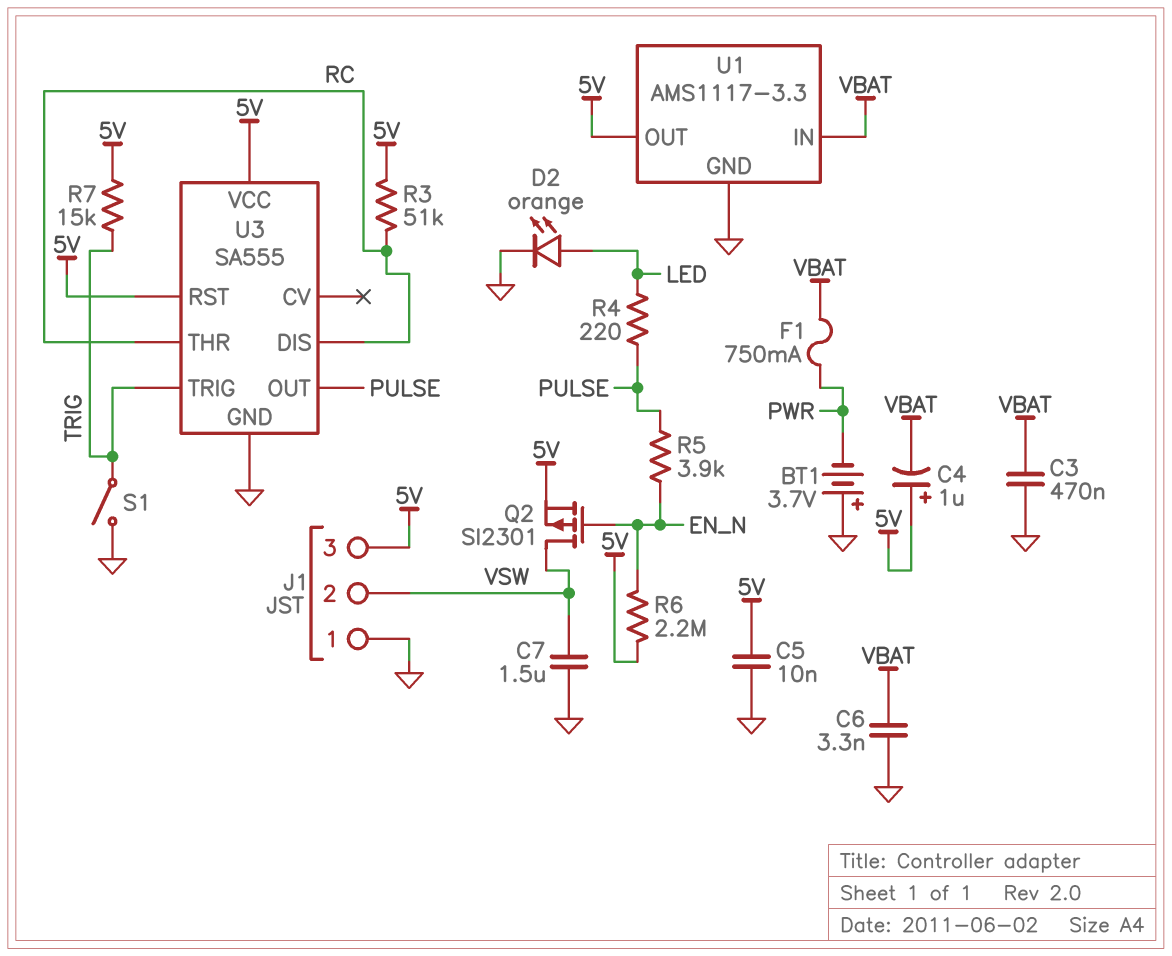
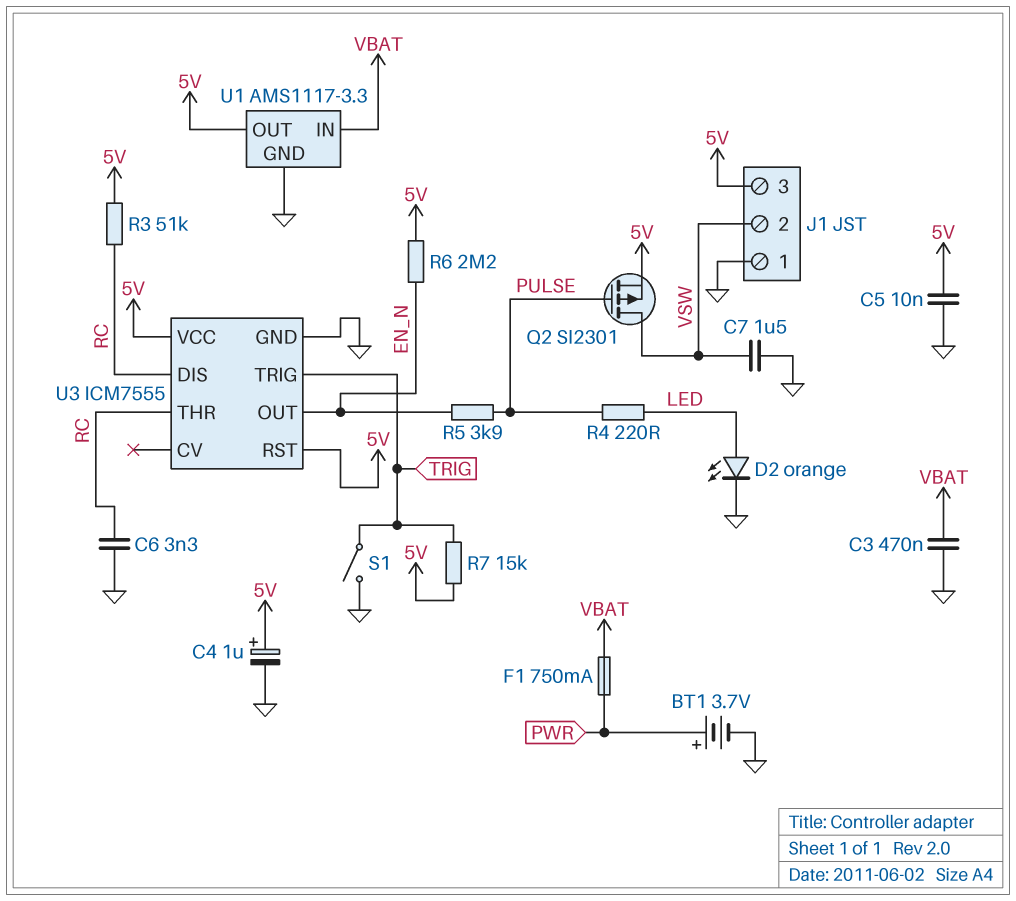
BT1: 3.7V (plus GND, minus PWR) -> 3.7V (plus PWR, minus GND)
C4: 1uF (plus 5V, minus VBAT) -> 1uF (plus 5V, minus GND)
C6: 3.3nF (GND, VBAT) -> 3.3nF (GND, RC)
Q2: PMOS SI2301 (G EN_N, D VSW, S 5V) -> PMOS SI2301 (G PULSE, D VSW, S 5V)
U3: SA555 -> ICM7555
U3 pin OUT: PULSE -> EN_N

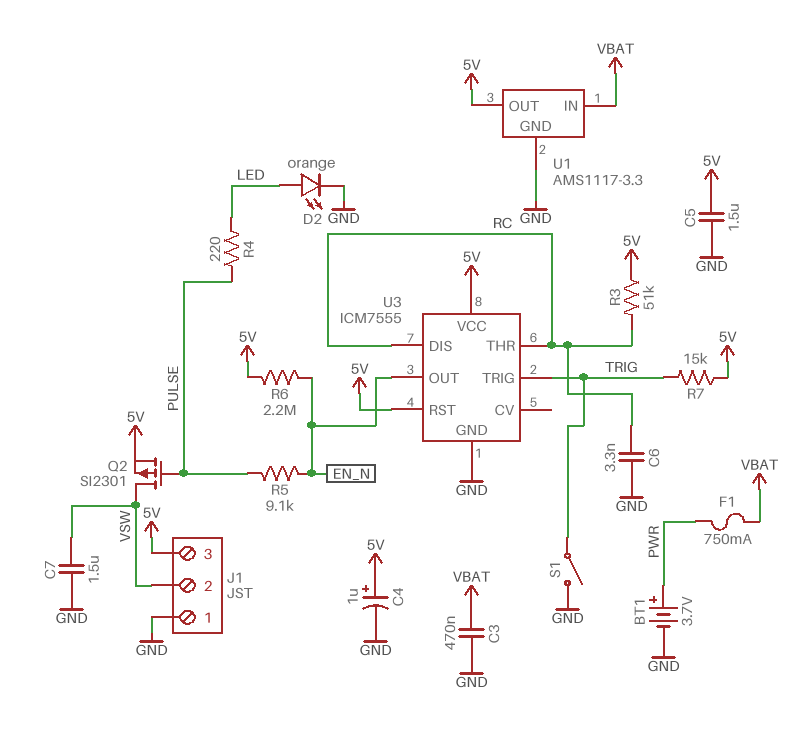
C5: 10nF (5V, GND) -> 1.5uF (5V, GND)
R5: 3.9k (EN_N, PULSE) -> 9.1k (EN_N, PULSE)

